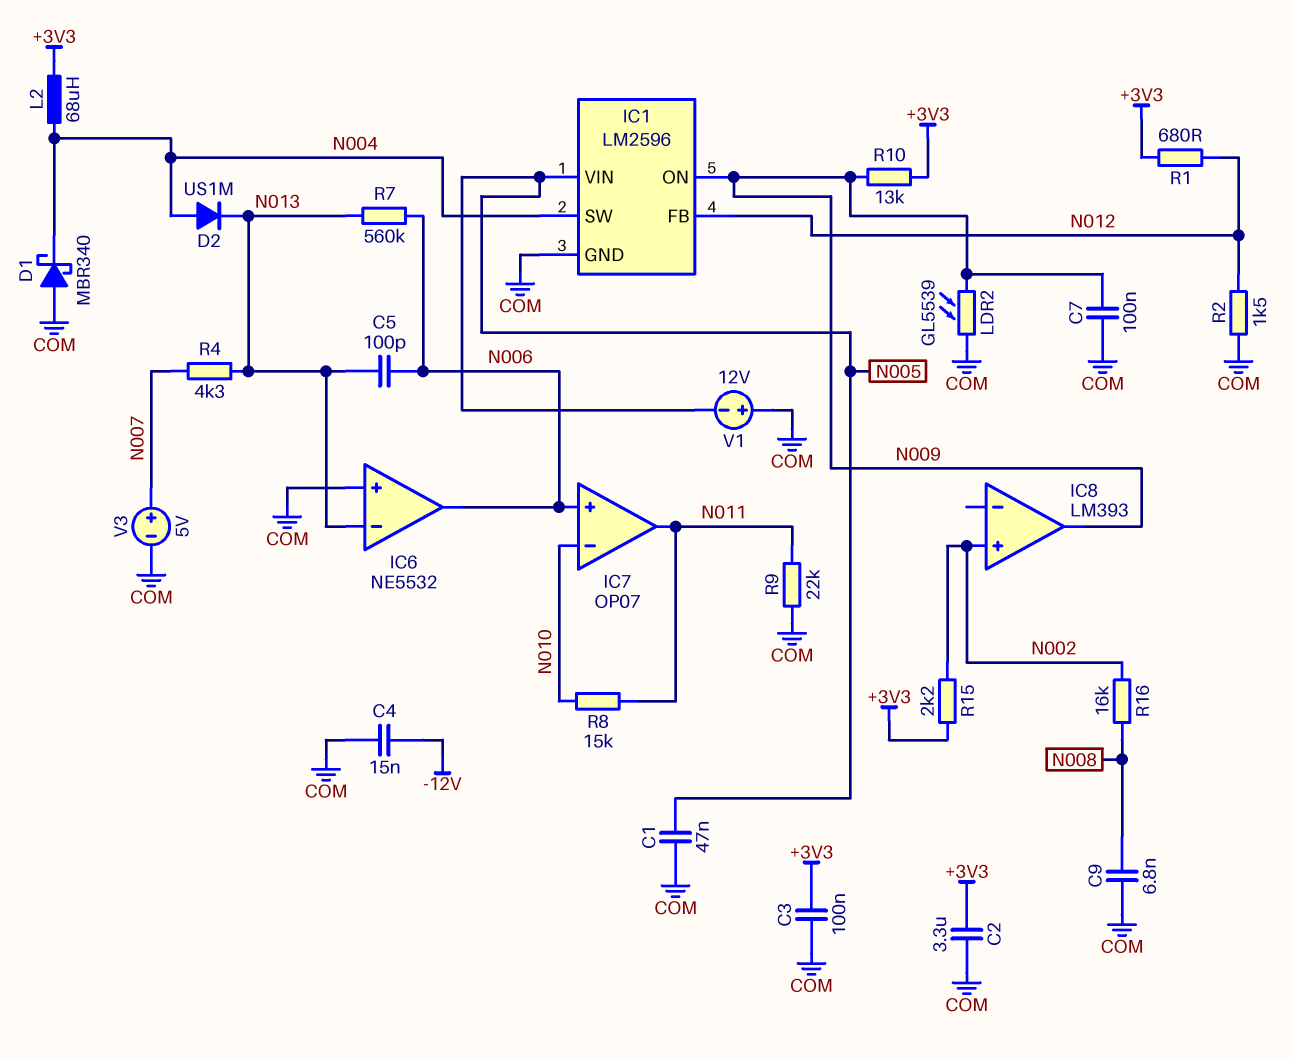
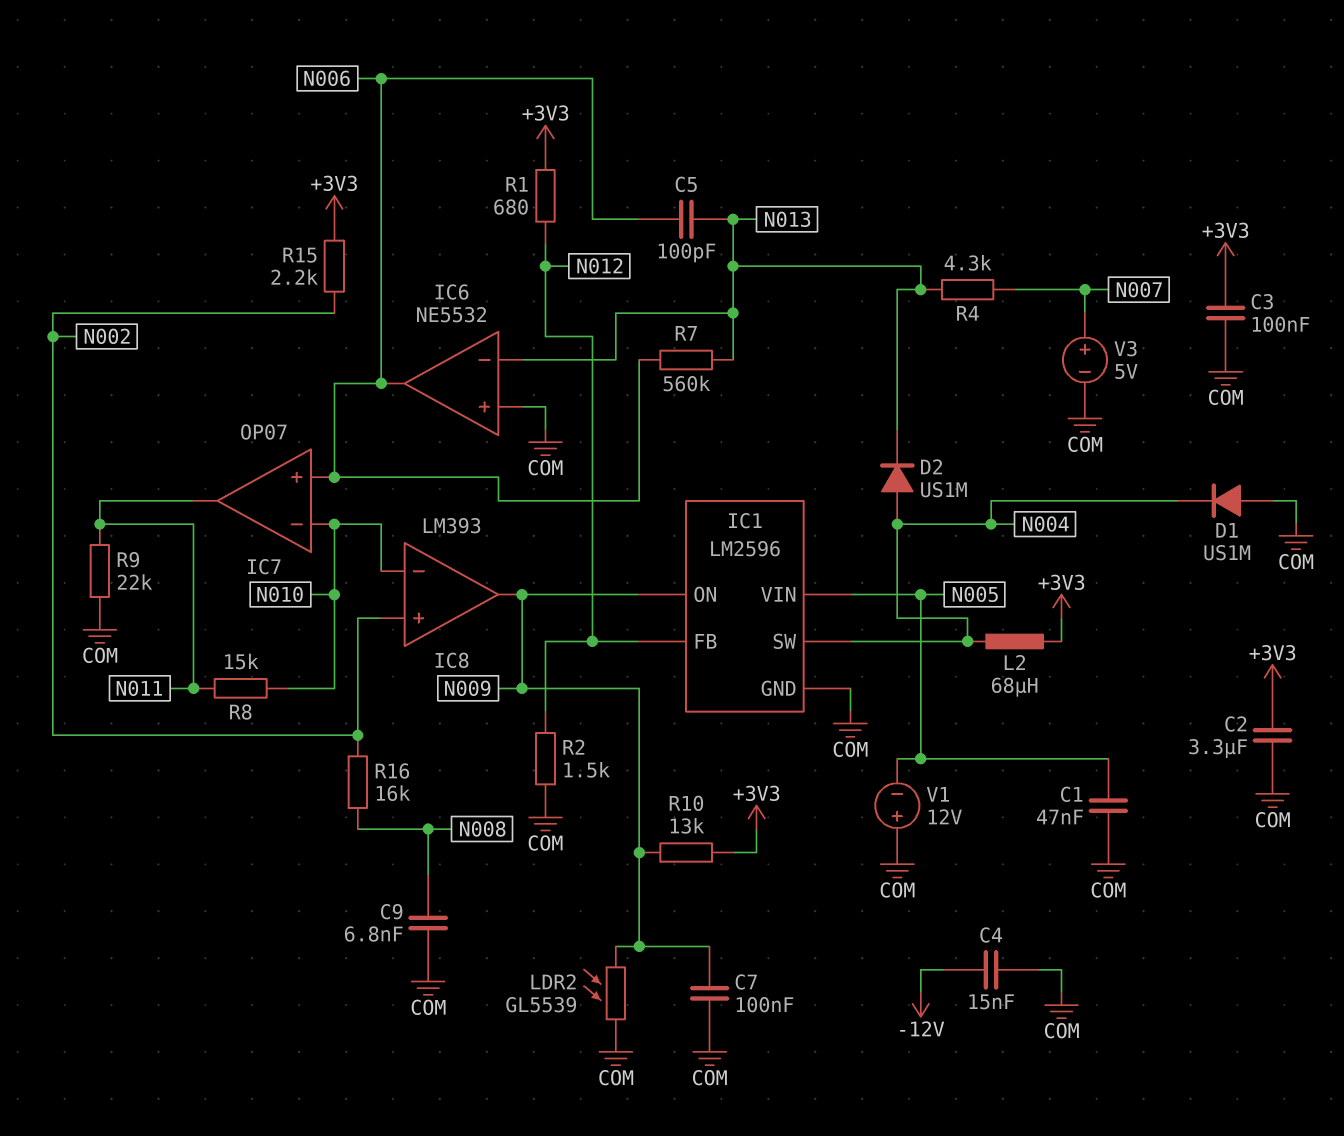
D1: schottky MBR340 (A COM, K N004) -> diode US1M (A COM, K N004)
IC8 pin in-: none -> N010

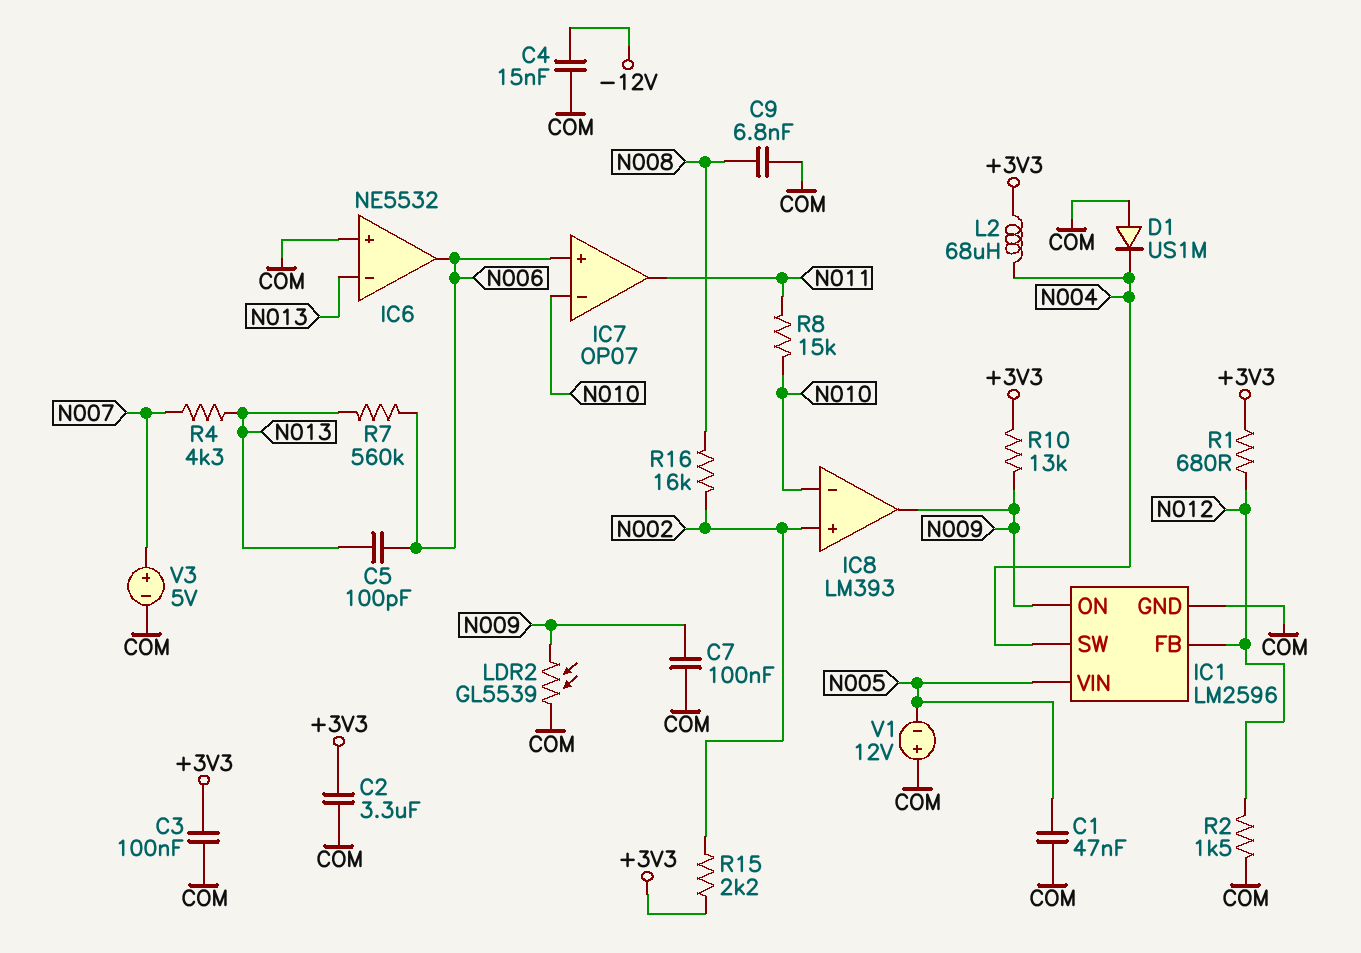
D2: diode US1M (A N004, K N013) -> none
R9: 22k (COM, N011) -> none

